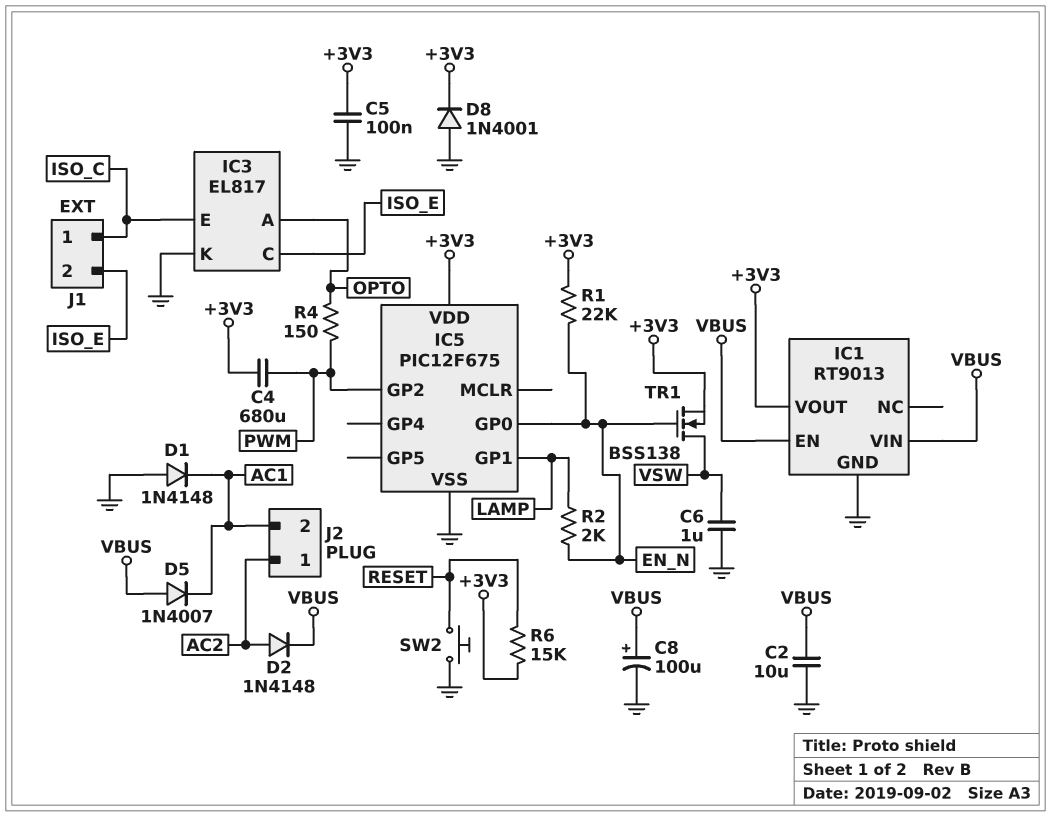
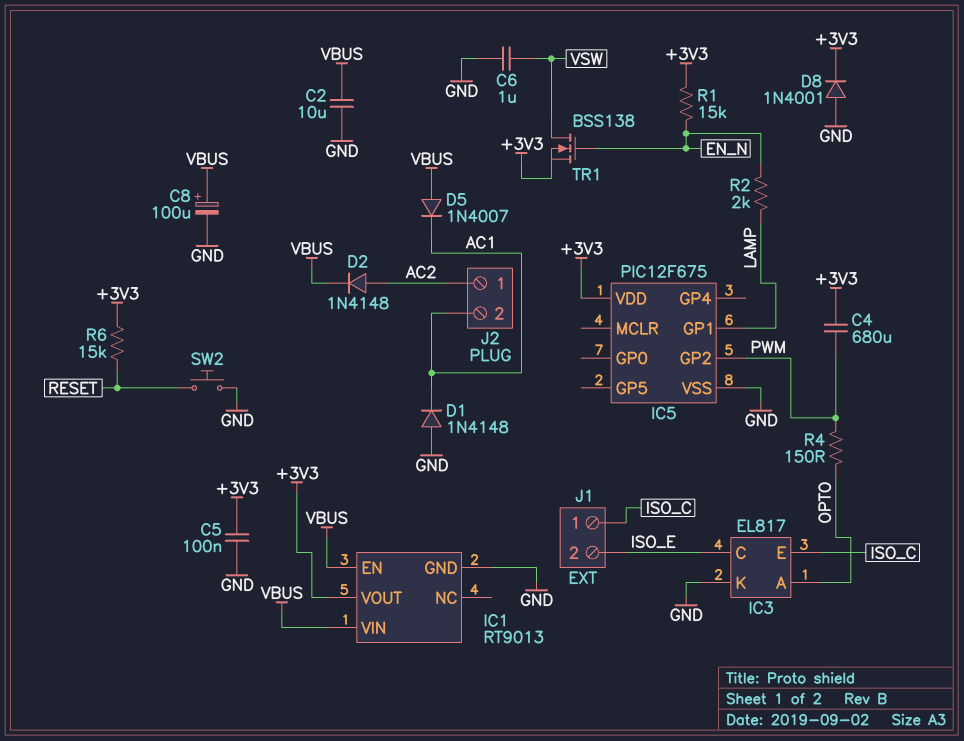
IC5 pin GP0: EN_N -> none
R1: 22k (+3V3, EN_N) -> 15k (+3V3, EN_N)

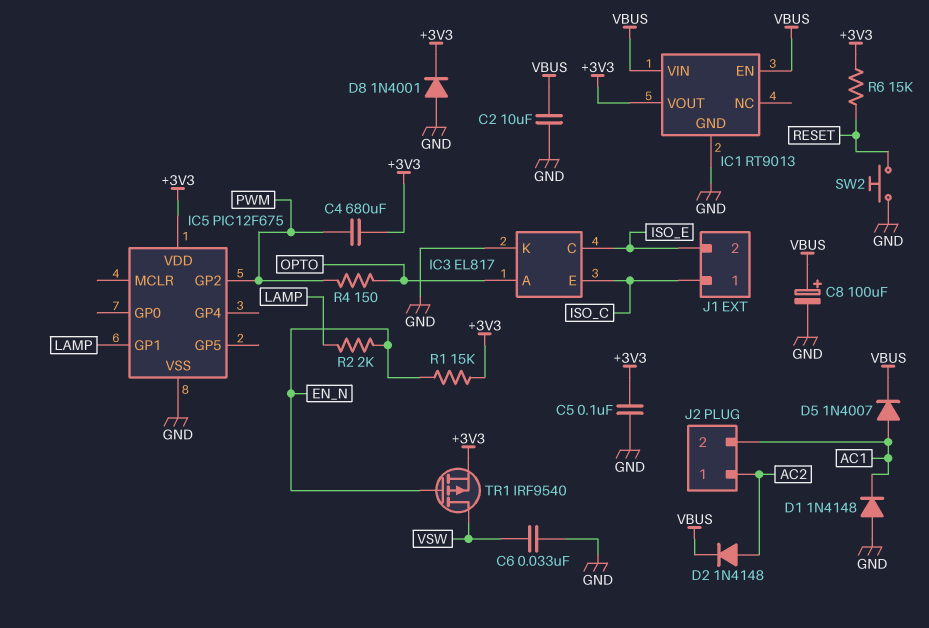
C6: 1uF (GND, VSW) -> 33nF (GND, VSW)
D5: diode 1N4007 (A VBUS, K AC1) -> diode 1N4007 (A AC1, K VBUS)
TR1: NMOS BSS138 (G EN_N, D VSW, S +3V3) -> PMOS IRF9540 (G EN_N, D VSW, S +3V3)

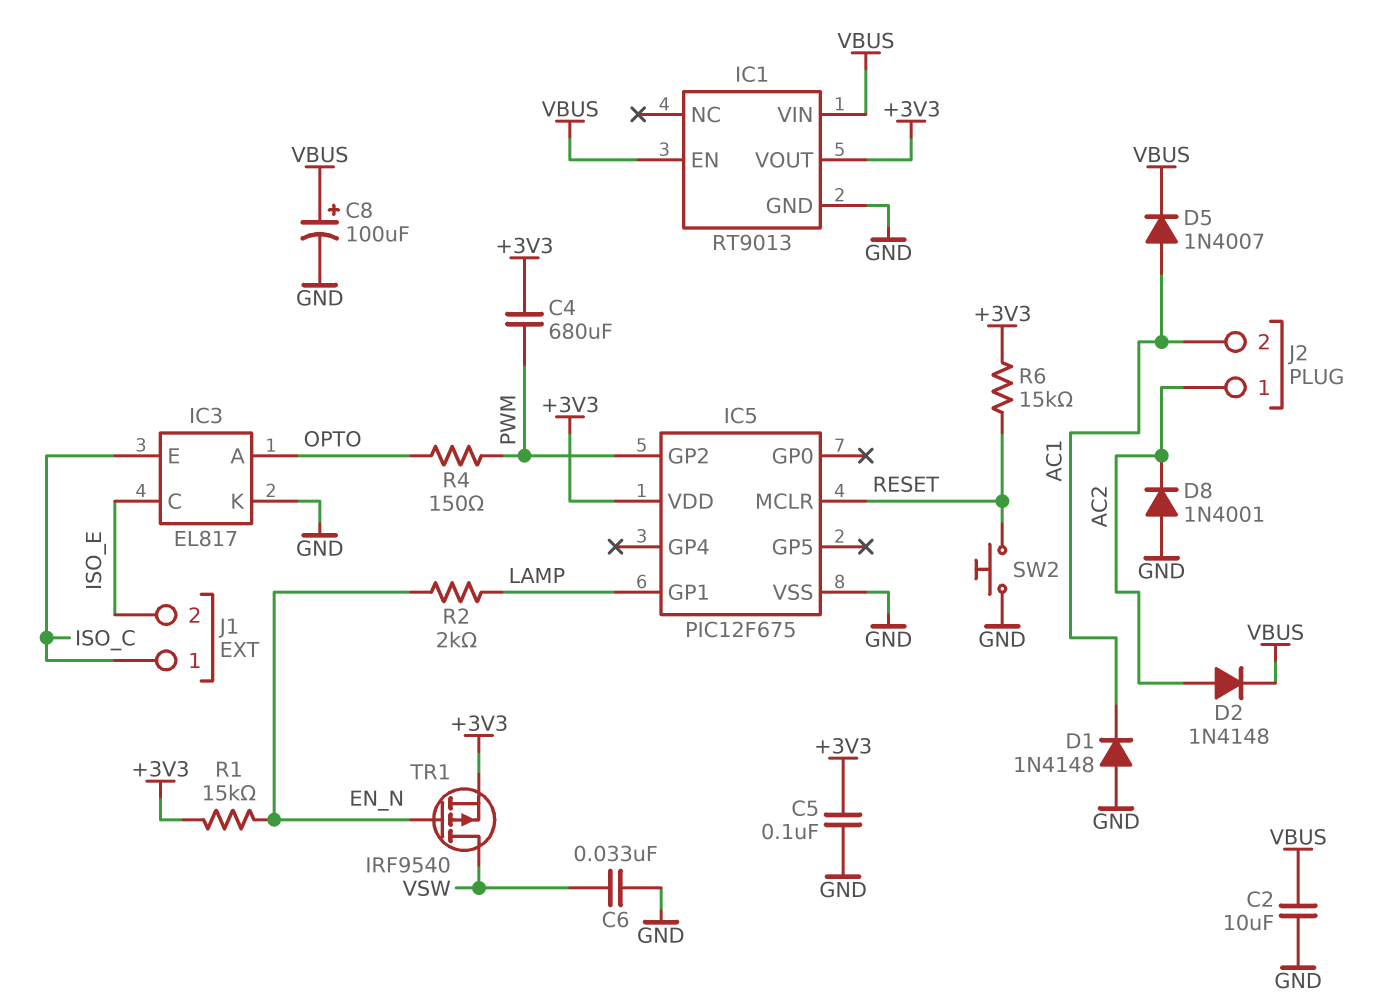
D8: diode 1N4001 (A GND, K +3V3) -> diode 1N4001 (A GND, K AC2)
IC5 pin MCLR: none -> RESET

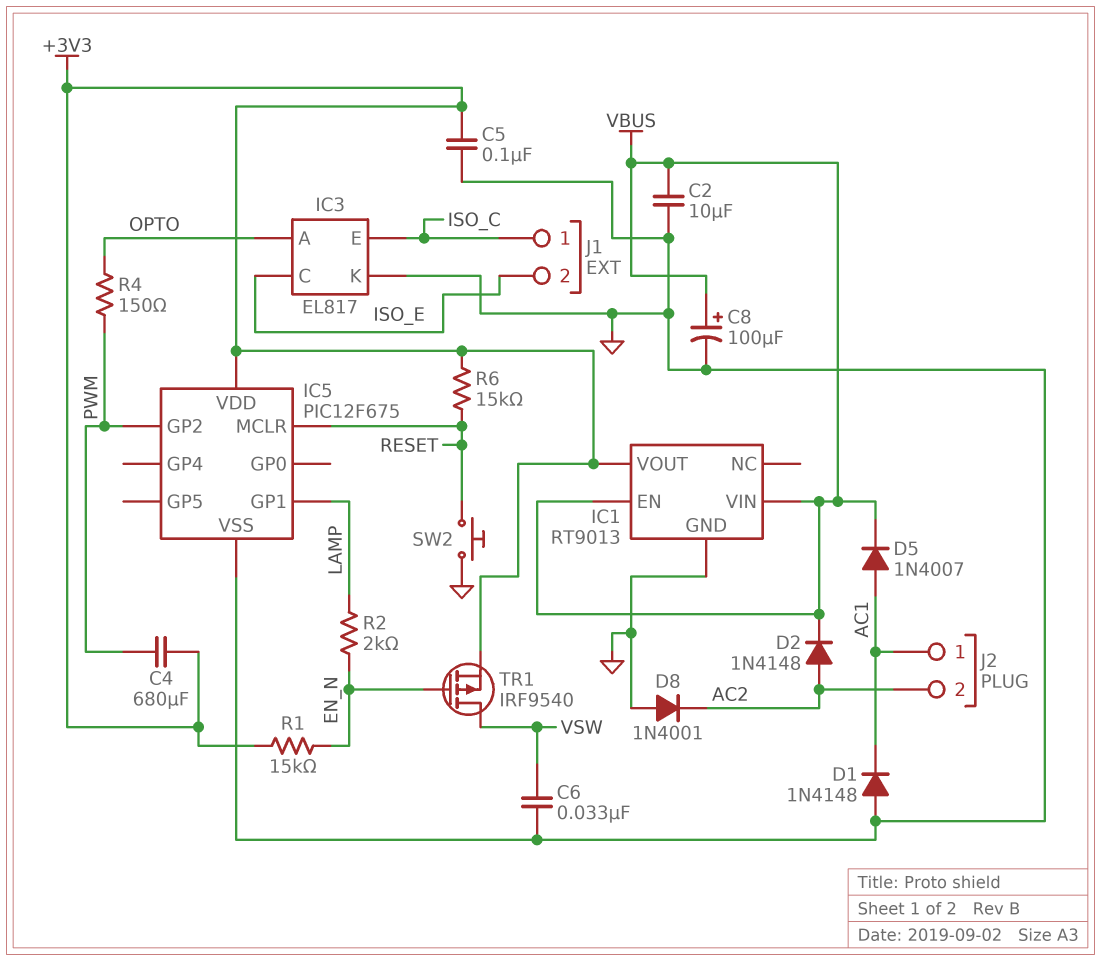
J2 pin 1: AC2 -> AC1
J2 pin 2: AC1 -> AC2

